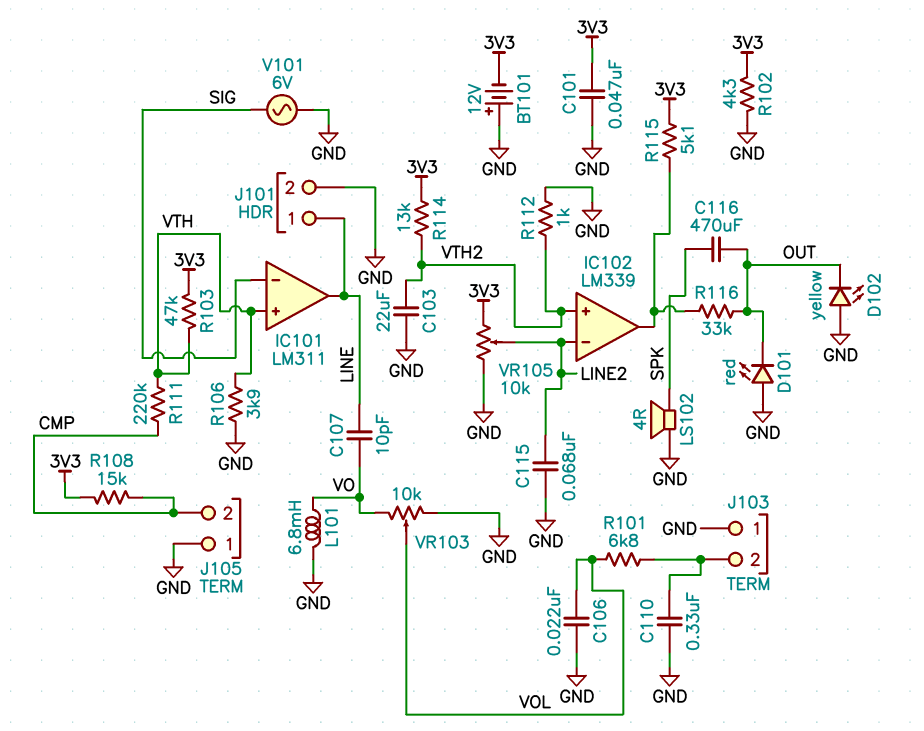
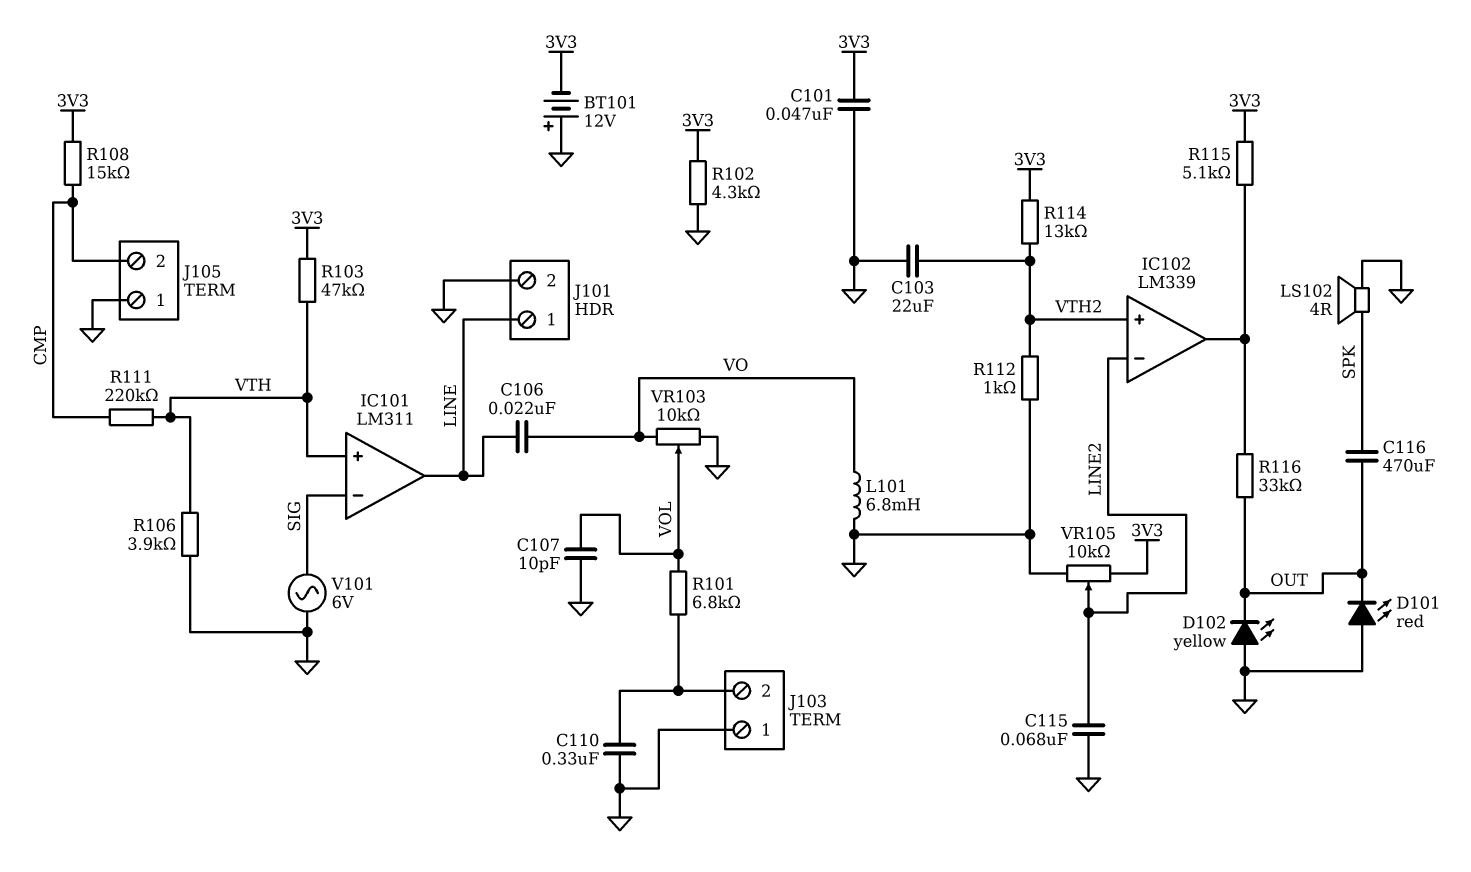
C106: 22nF (GND, VOL) -> 22nF (LINE, VO)
C107: 10pF (LINE, VO) -> 10pF (GND, VOL)

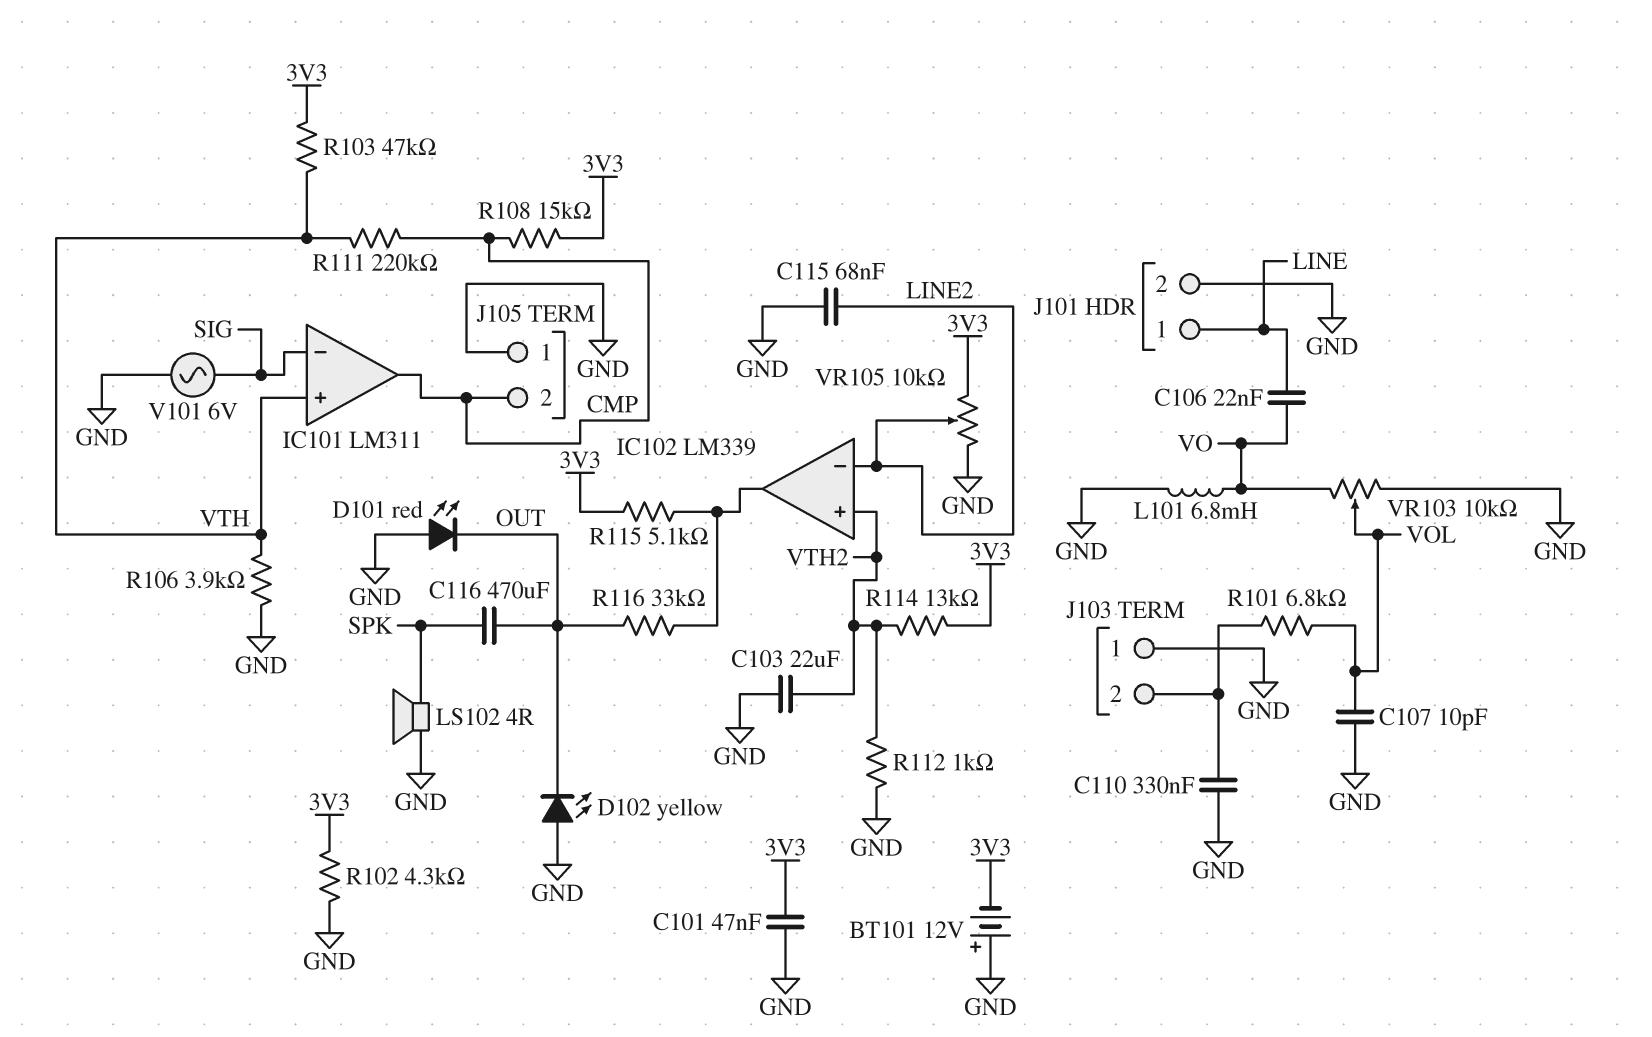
IC101 pin out: LINE -> CMP

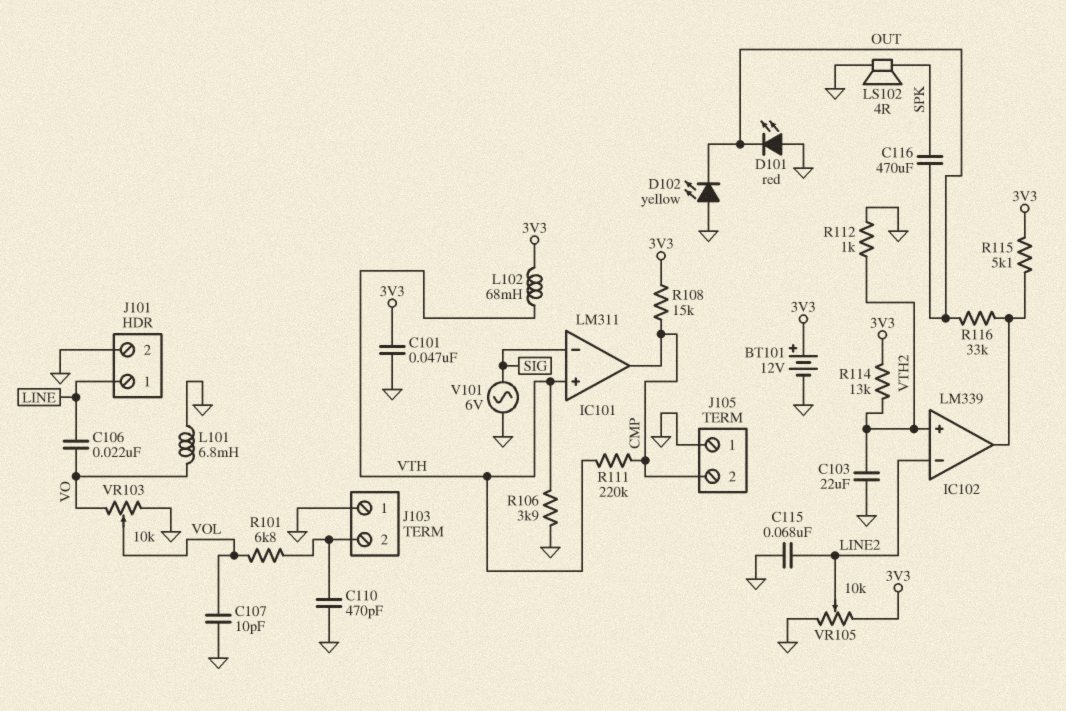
BT101: 12V (plus GND, minus 3V3) -> 12V (plus 3V3, minus GND)
C110: 330nF (GND, J103/2) -> 470pF (GND, J103/2)
L102: none -> 68mH (3V3, VTH)
R102: 4.3k (3V3, GND) -> none
R103: 47k (3V3, VTH) -> none

